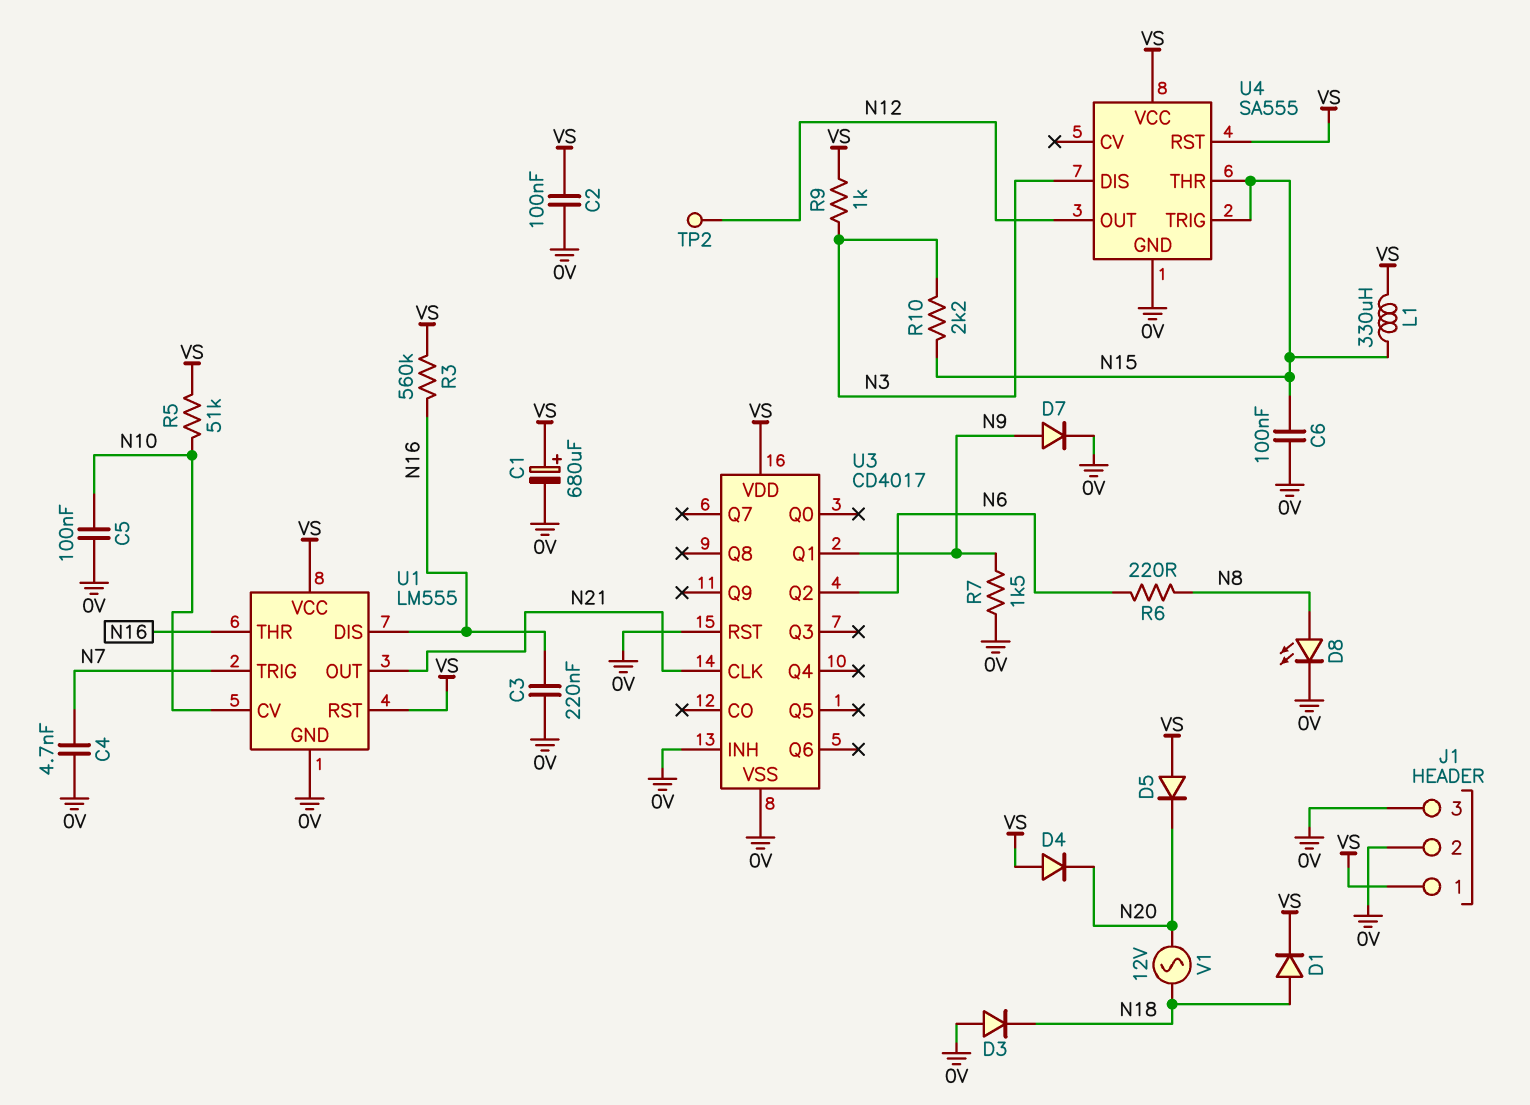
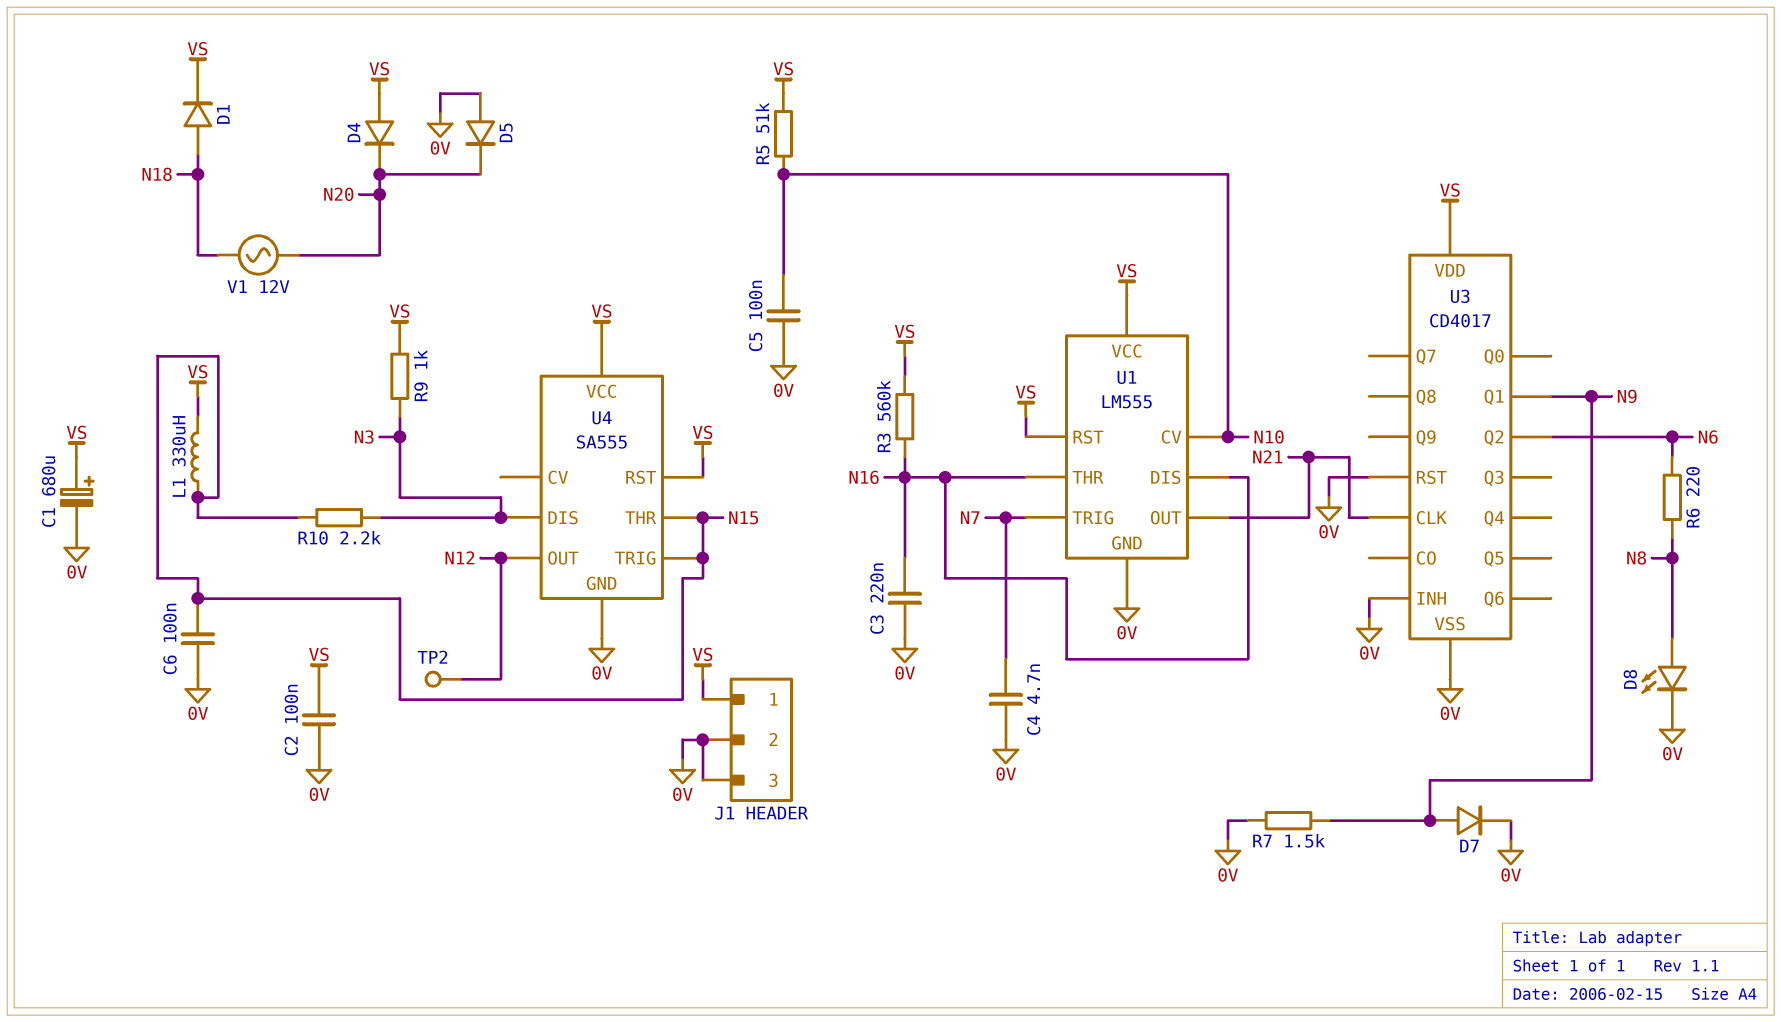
D3: diode (A 0V, K N18) -> none
D5: diode (A VS, K N20) -> diode (A 0V, K N20)

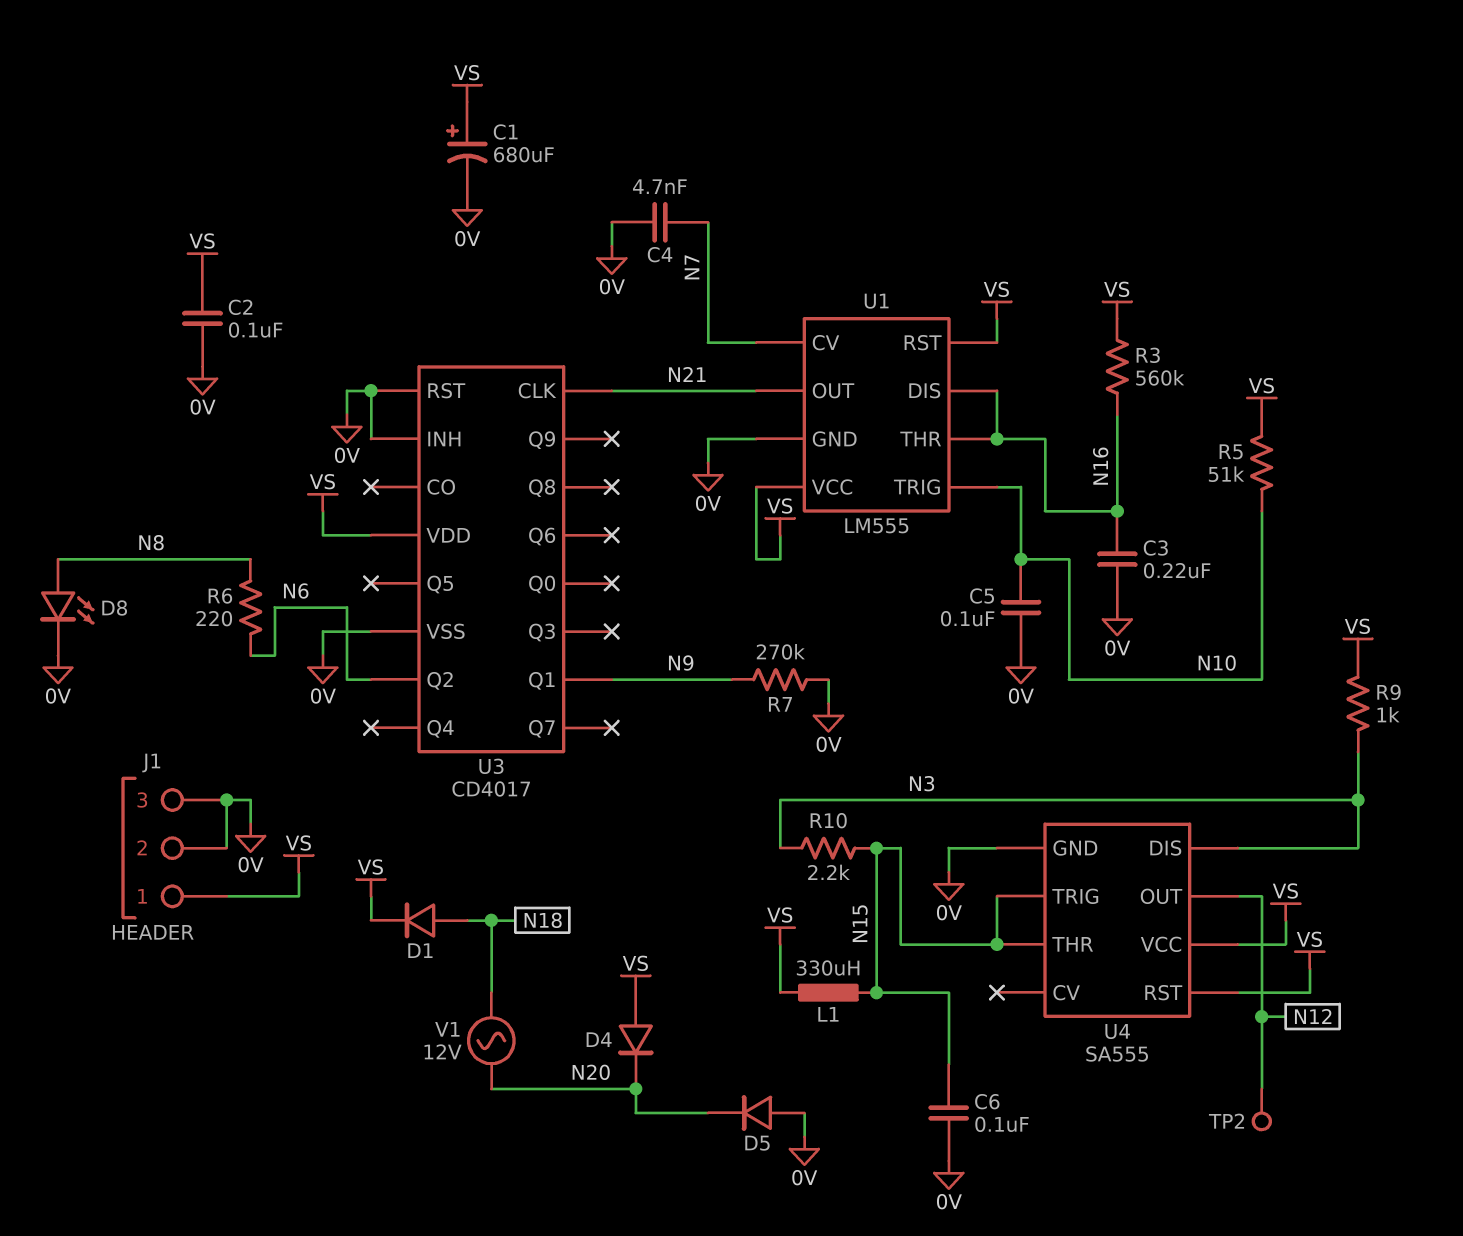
D7: diode (A N9, K 0V) -> none
R7: 1.5k (0V, N9) -> 270k (0V, N9)
U1 pin CV: N10 -> N7
U1 pin TRIG: N7 -> N10

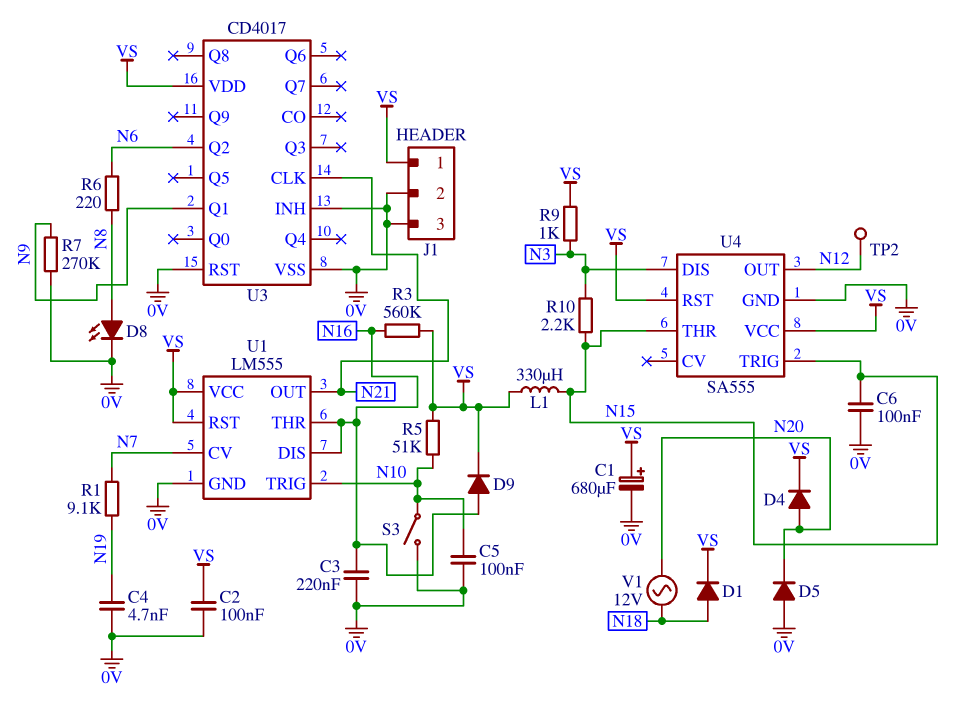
C4: 4.7nF (0V, N7) -> 4.7nF (0V, N19)
D4: diode (A VS, K N20) -> diode (A N20, K VS)
D9: none -> diode (A N16, K VS)
R1: none -> 9.1k (N7, N19)
S3: none -> switch (0V, N10)

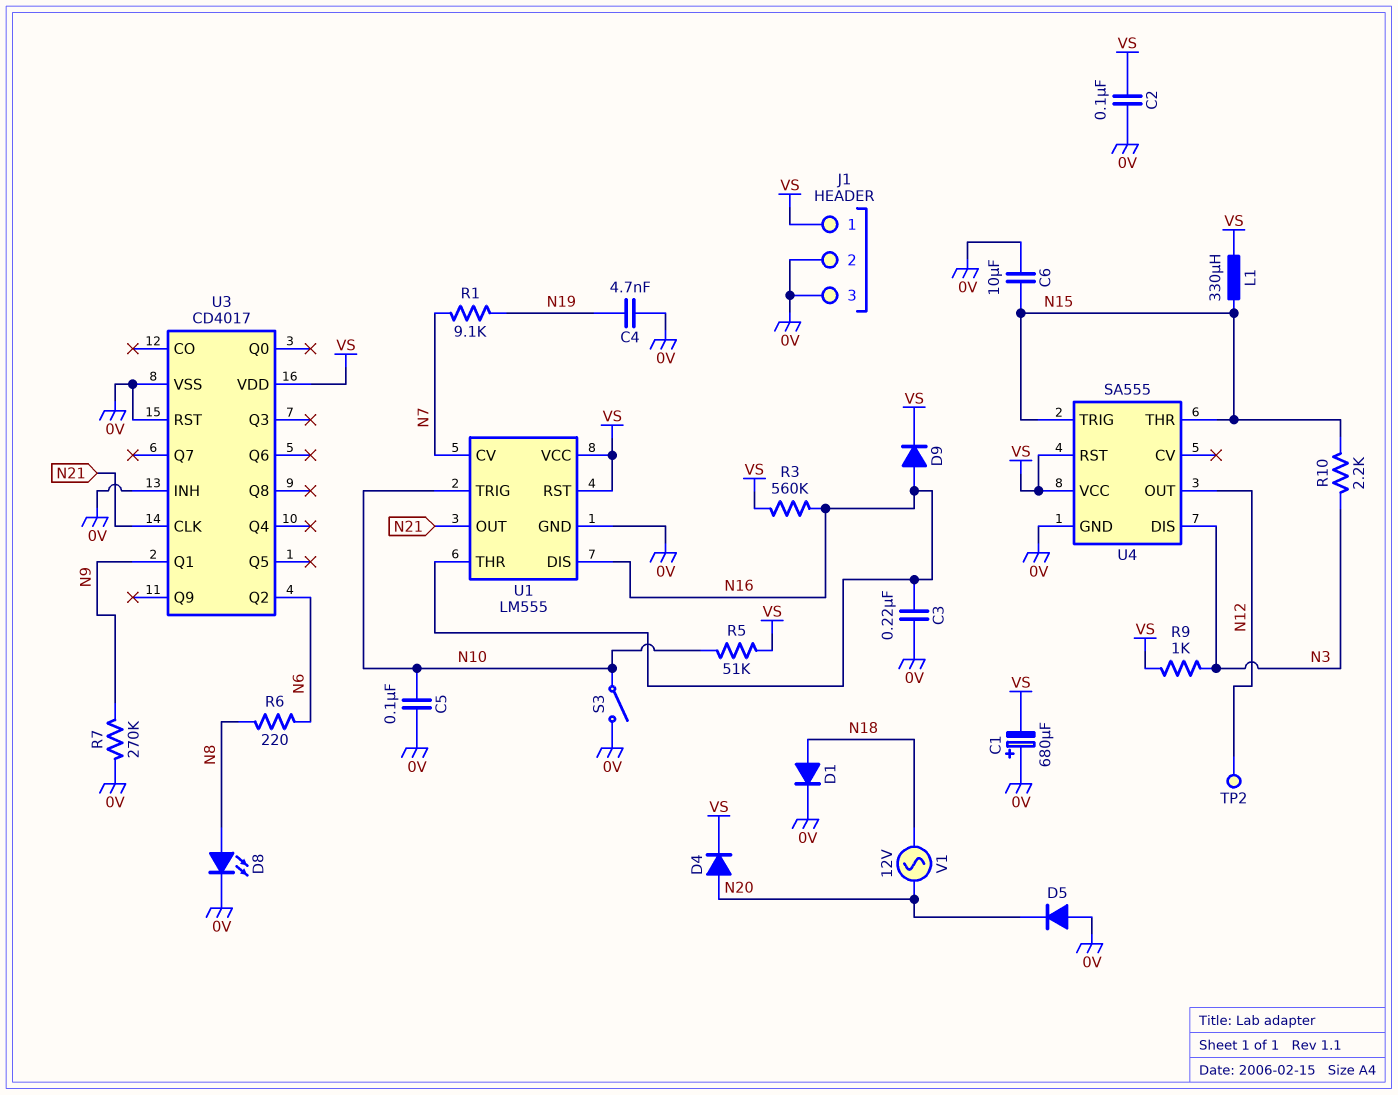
C1: 680uF (plus VS, minus 0V) -> 680uF (plus 0V, minus VS)
C6: 100nF (0V, N15) -> 10uF (0V, N15)
D1: diode (A N18, K VS) -> diode (A N18, K 0V)

